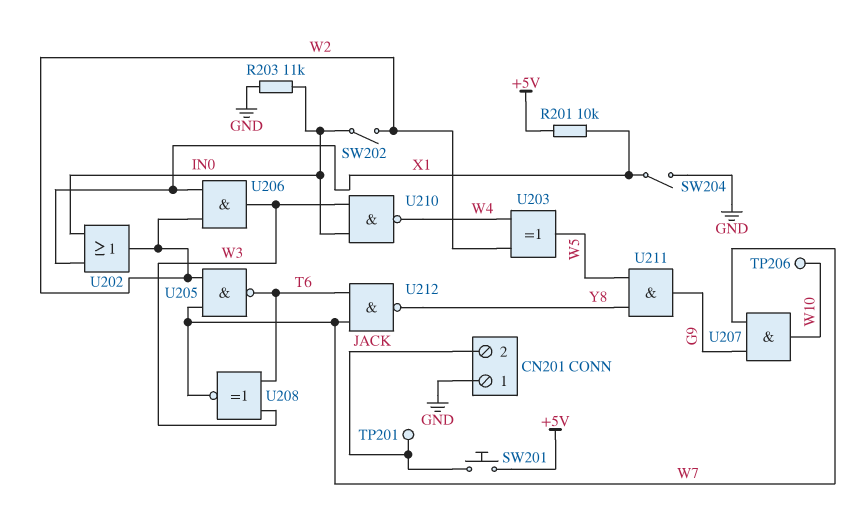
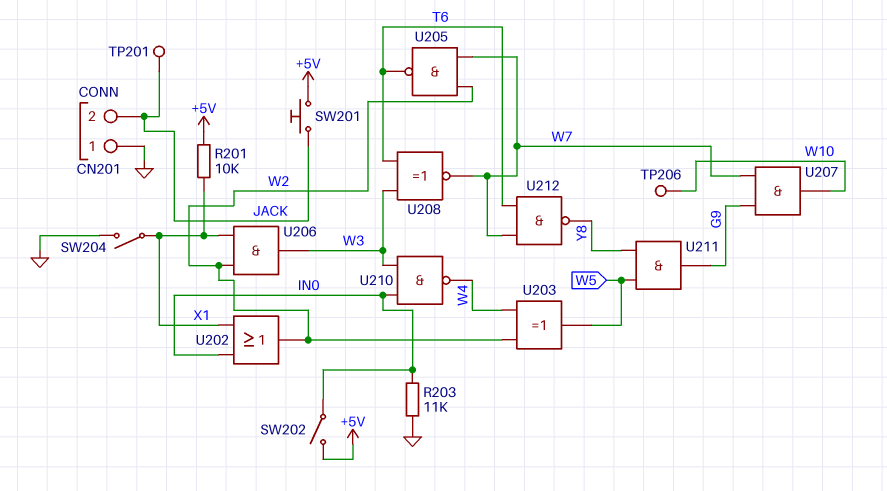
SW202: switch (IN0, W2) -> switch (+5V, IN0)

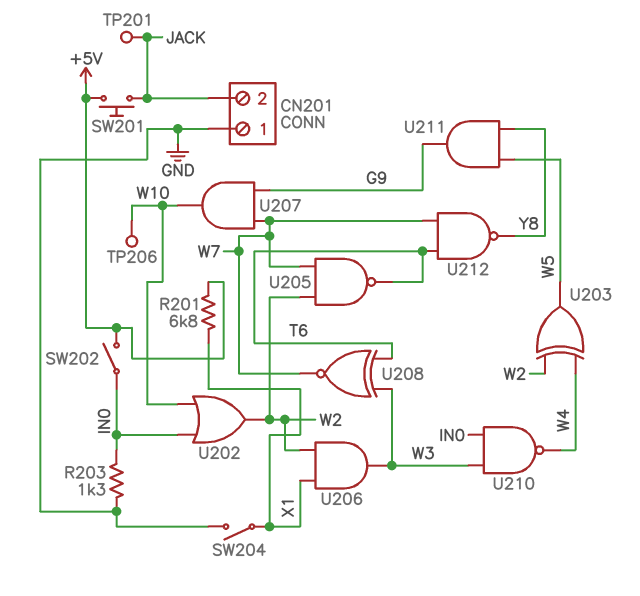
R201: 10k (+5V, X1) -> 6.8k (+5V, X1)
R203: 11k (GND, IN0) -> 1.3k (GND, IN0)
U202: OR (in IN0, in X1, out W2) -> OR (in IN0, in W10, out W2)

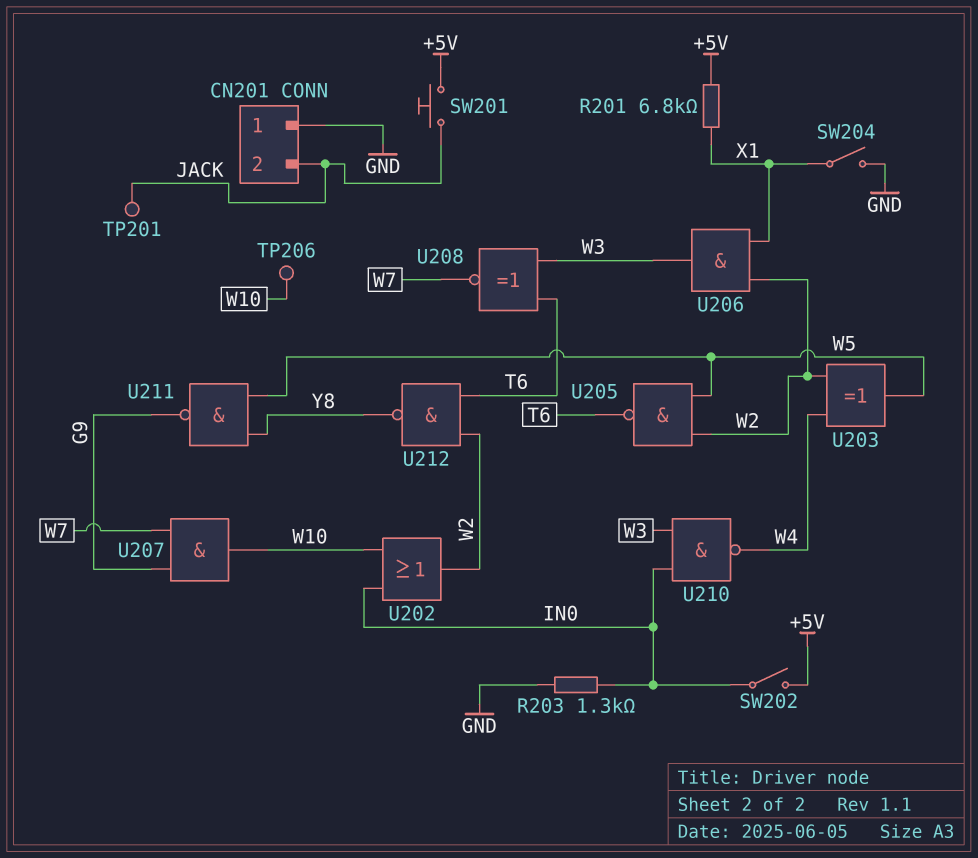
U205: NAND (in W2, in W7, out T6) -> NAND (in W2, in W5, out T6)
U211: AND (in W5, in Y8, out G9) -> NAND (in W5, in Y8, out G9)
U212: NAND (in T6, in W7, out Y8) -> NAND (in T6, in W2, out Y8)

